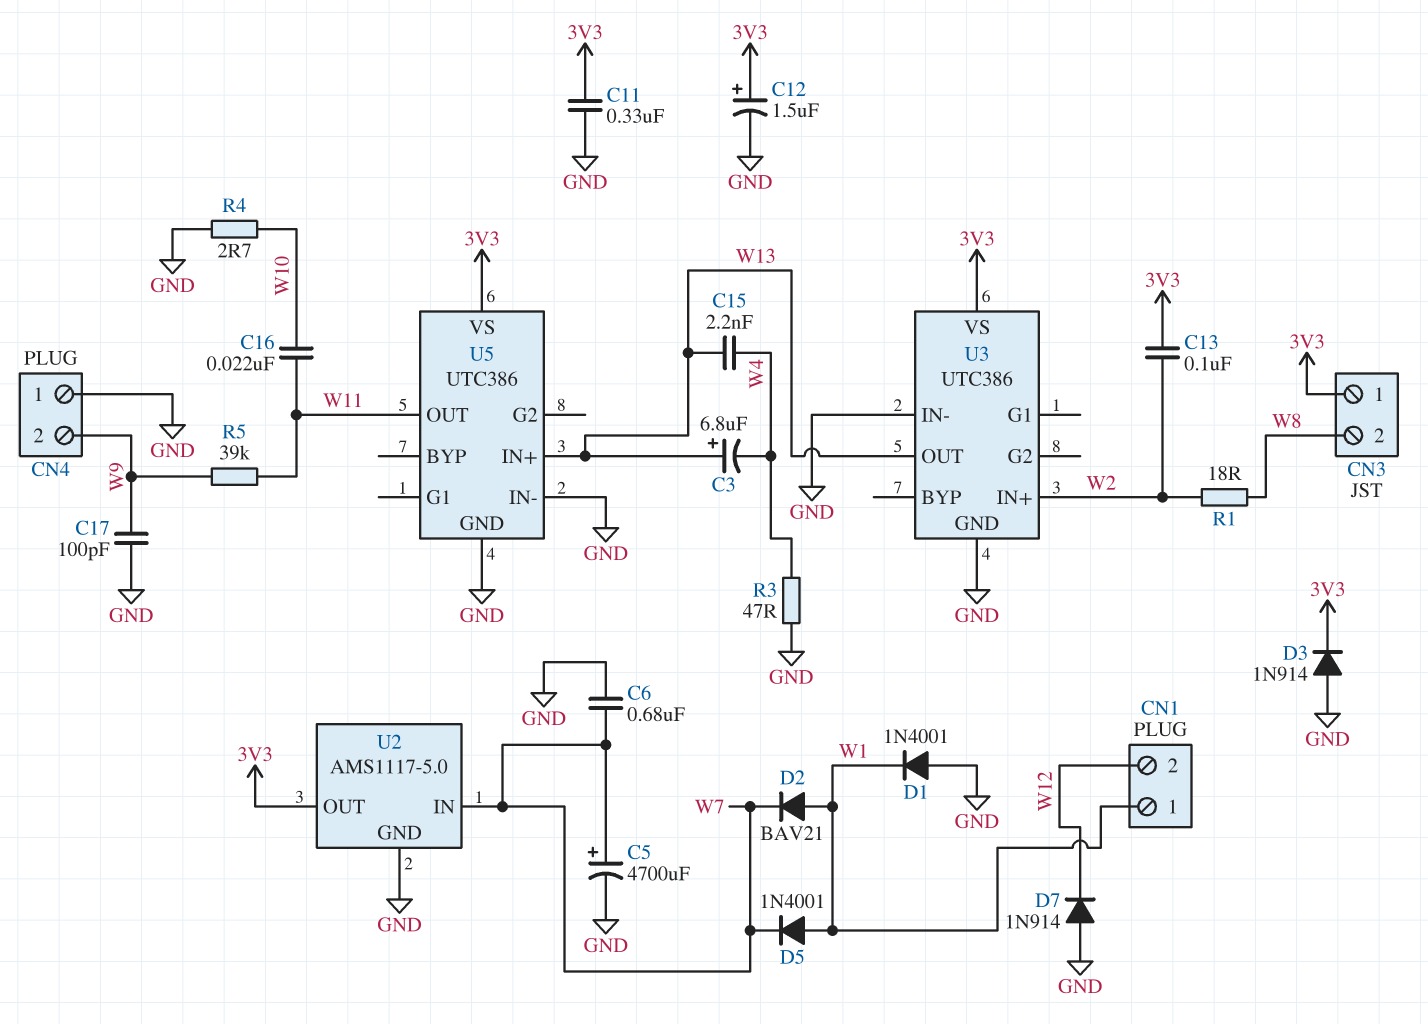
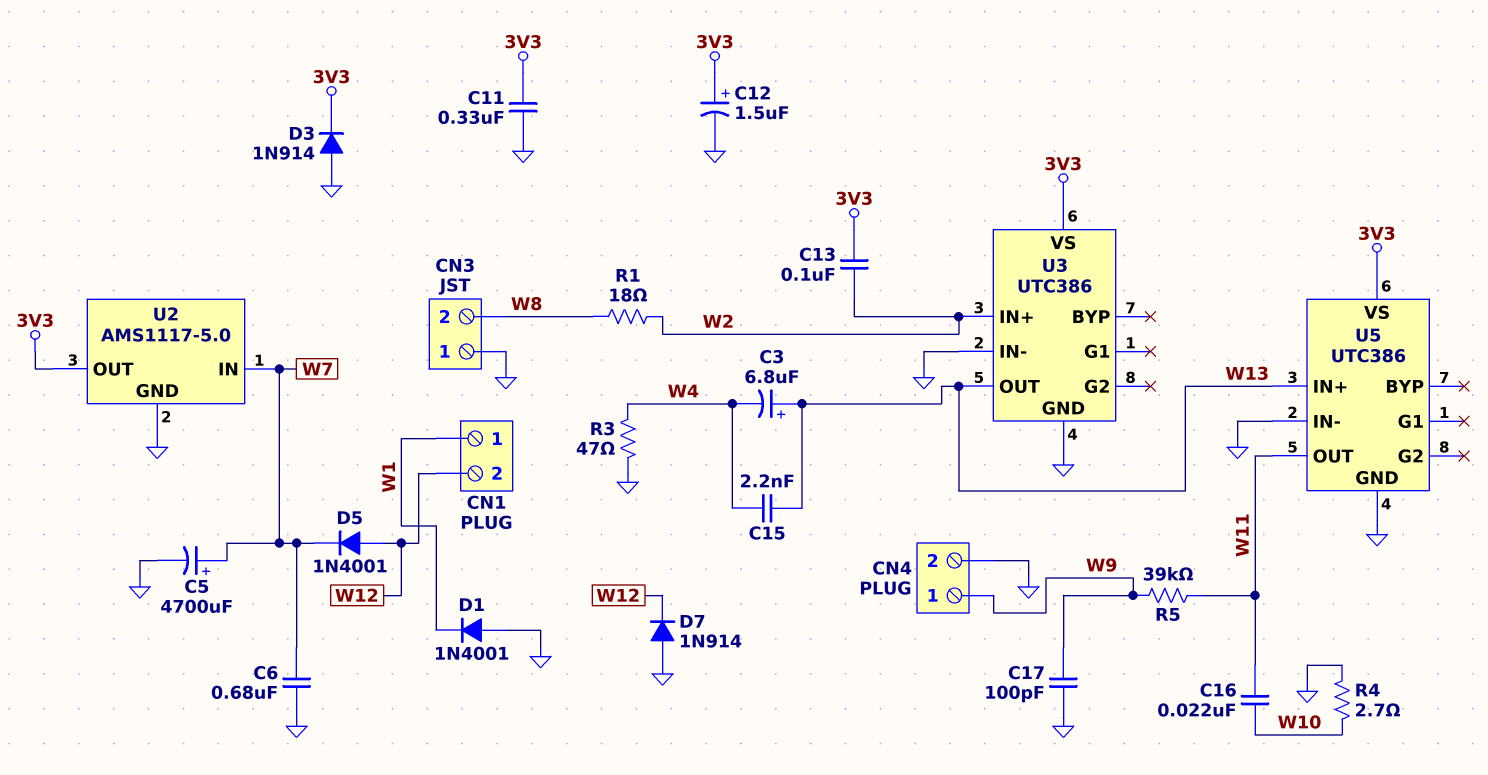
CN3 pin 1: 3V3 -> GND
CN4 pin 1: GND -> W9
CN4 pin 2: W9 -> GND
D2: diode BAV21 (A W1, K W7) -> none
D5: diode 1N4001 (A W1, K W7) -> diode 1N4001 (A W12, K W7)

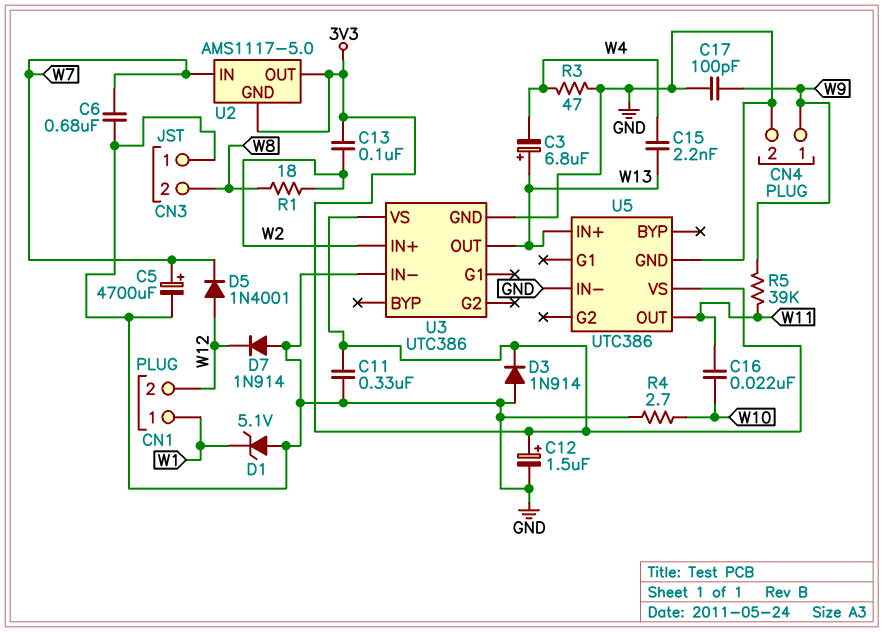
D1: diode 1N4001 (A GND, K W1) -> zener 5.1V (A GND, K W1)
U2 pin GND: GND -> 3V3

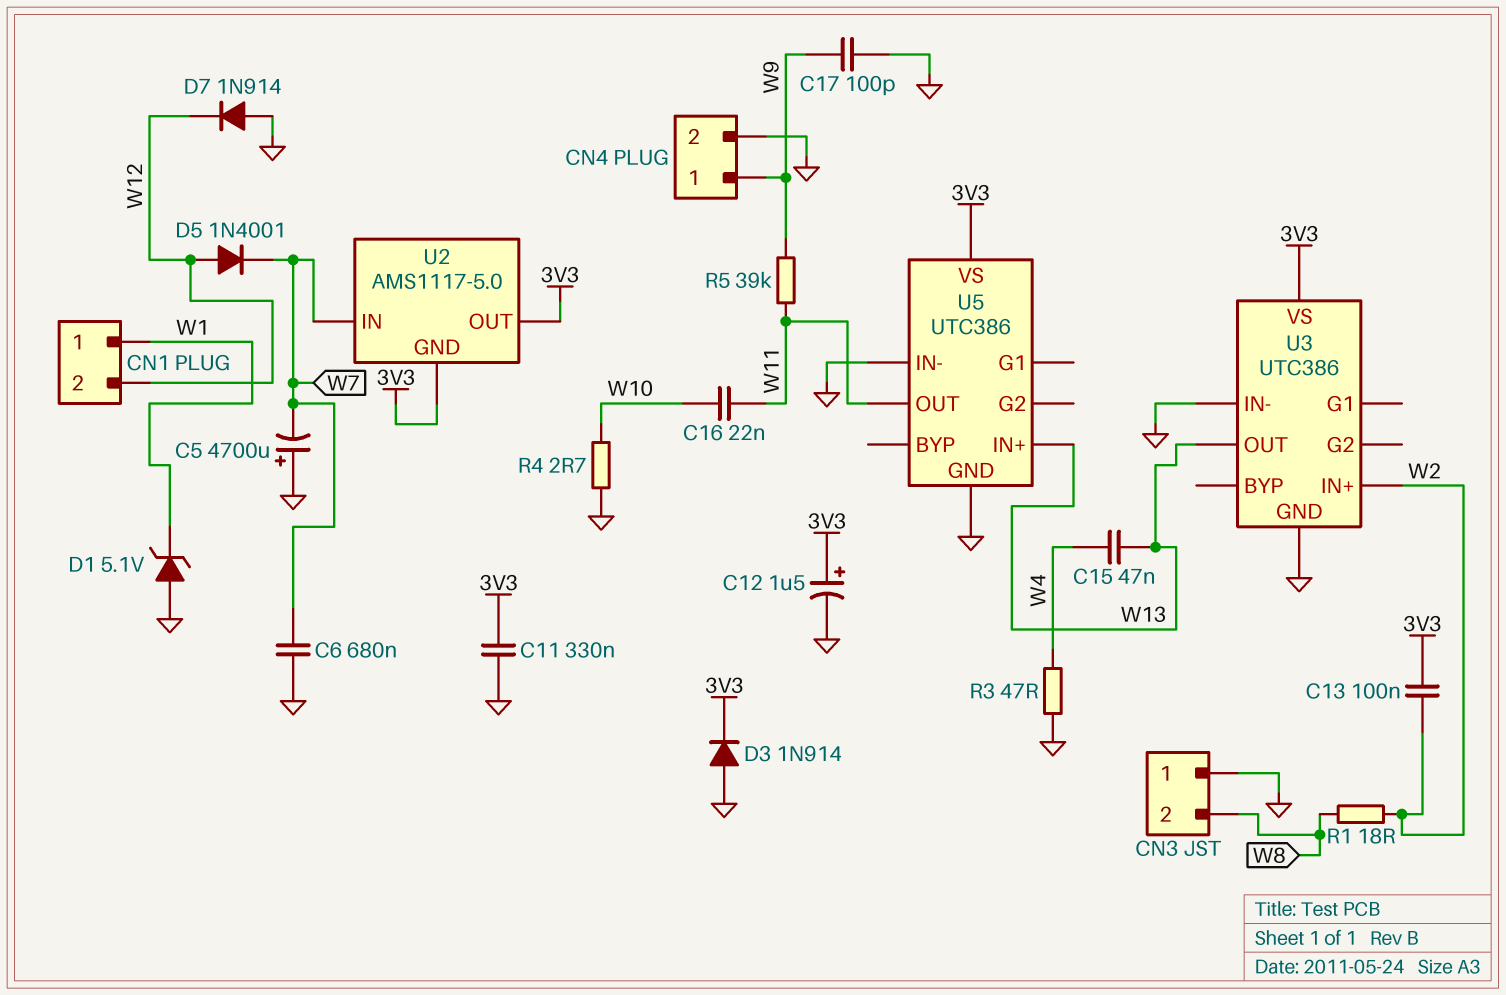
C3: 6.8uF (plus W13, minus W4) -> none
C5: 4700uF (plus W7, minus GND) -> 4700uF (plus GND, minus W7)
C15: 2.2nF (W4, W13) -> 47nF (W4, W13)

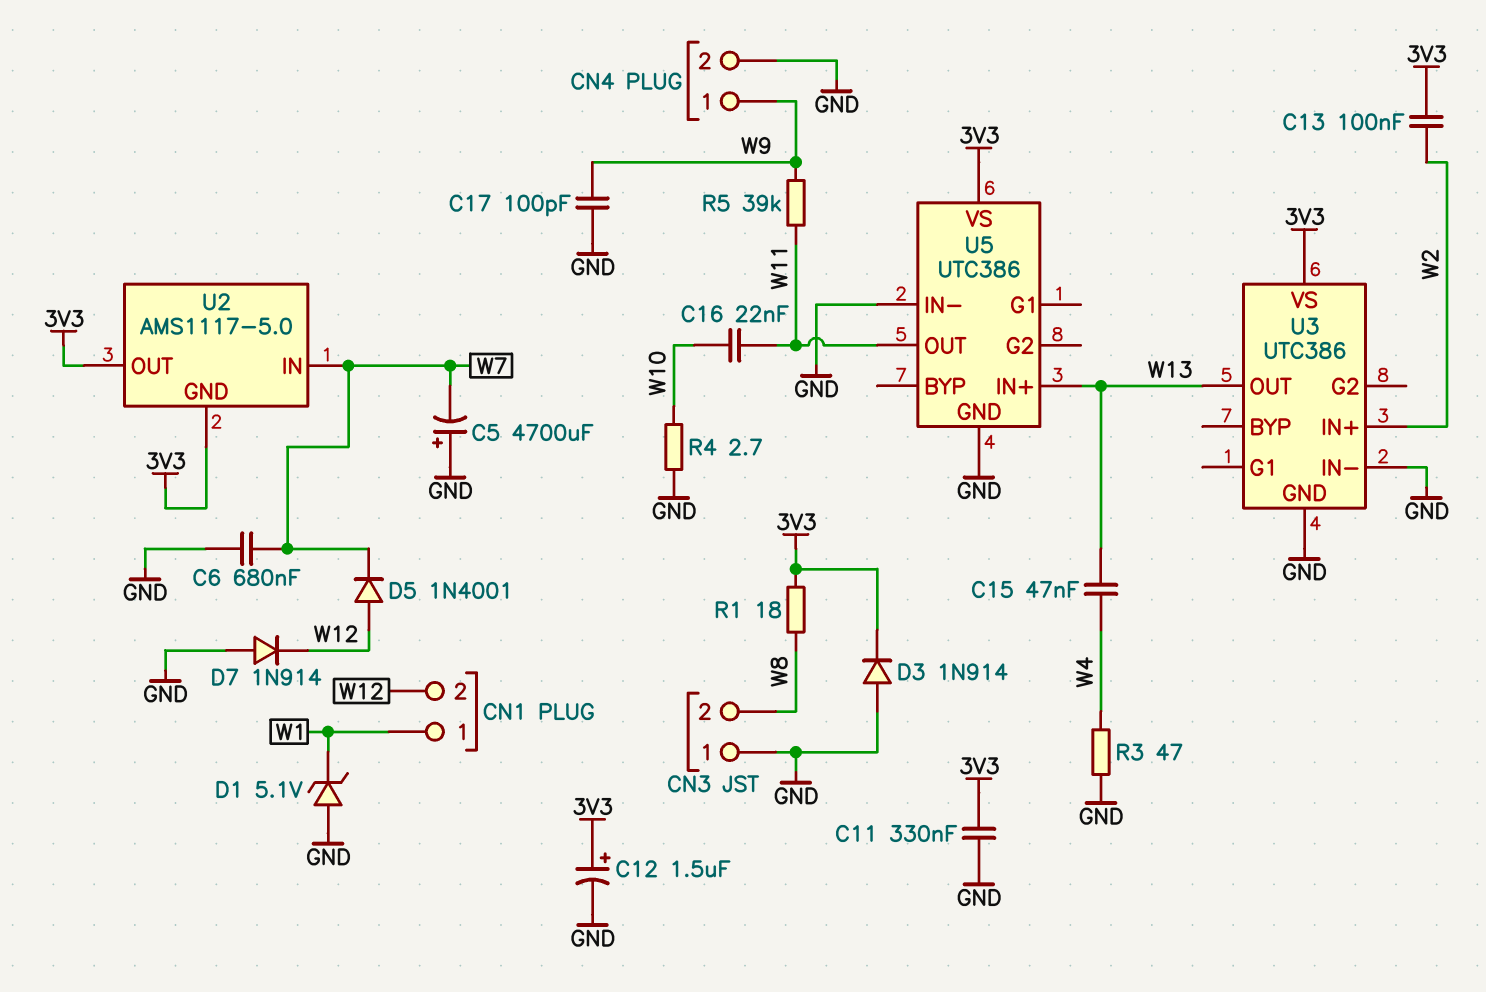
R1: 18 (W2, W8) -> 18 (3V3, W8)

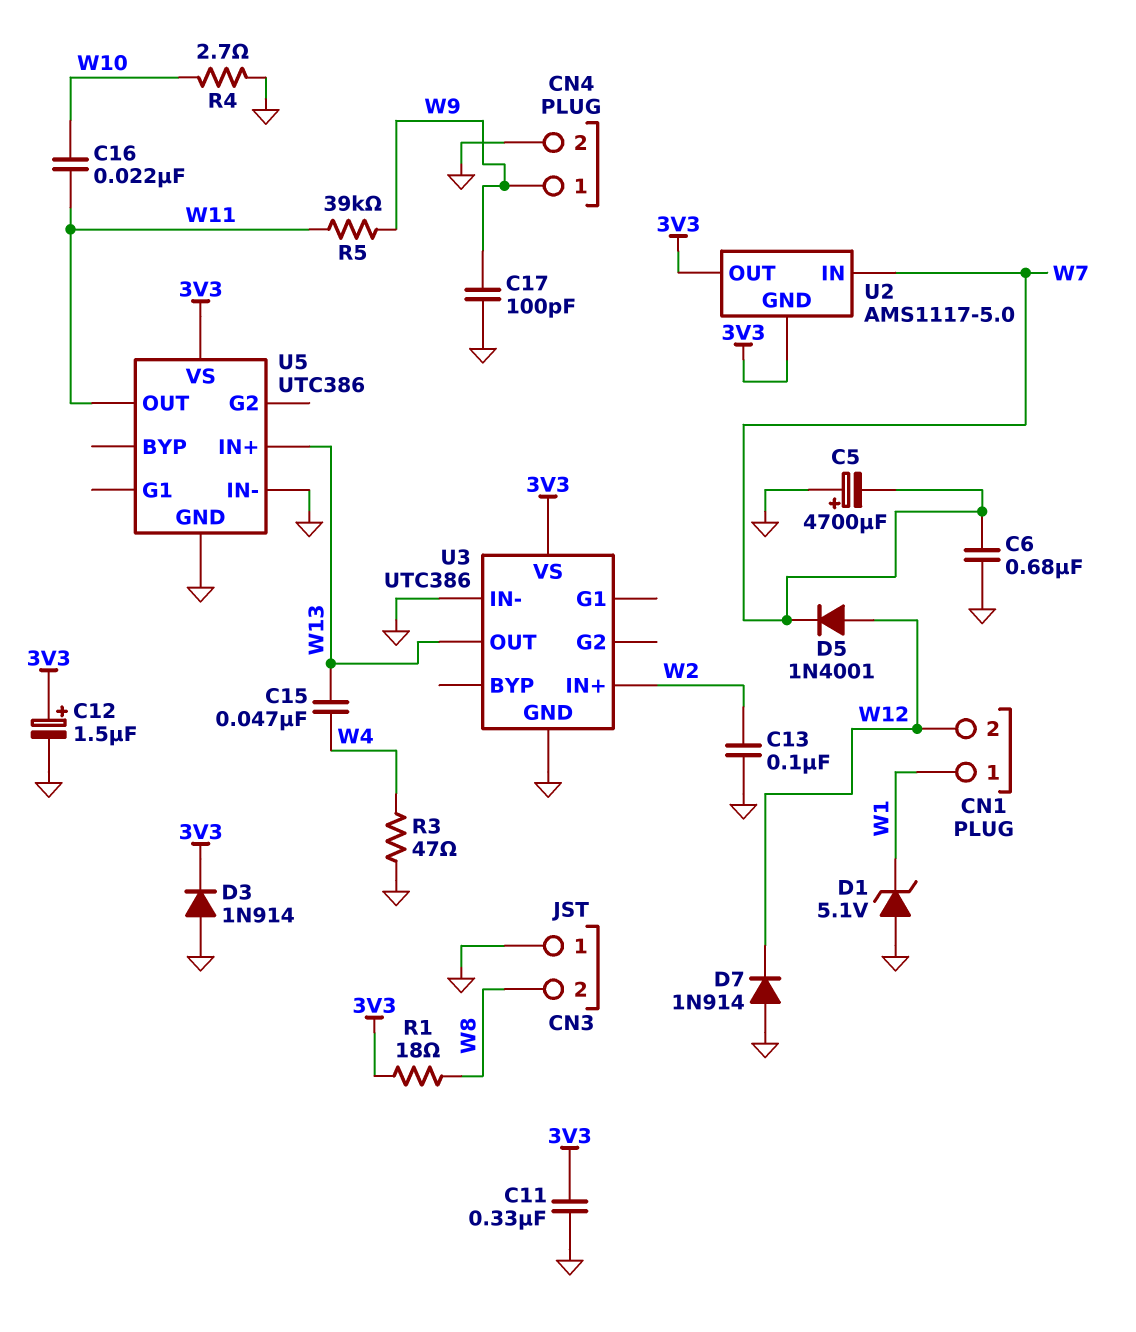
C13: 100nF (3V3, W2) -> 100nF (GND, W2)

